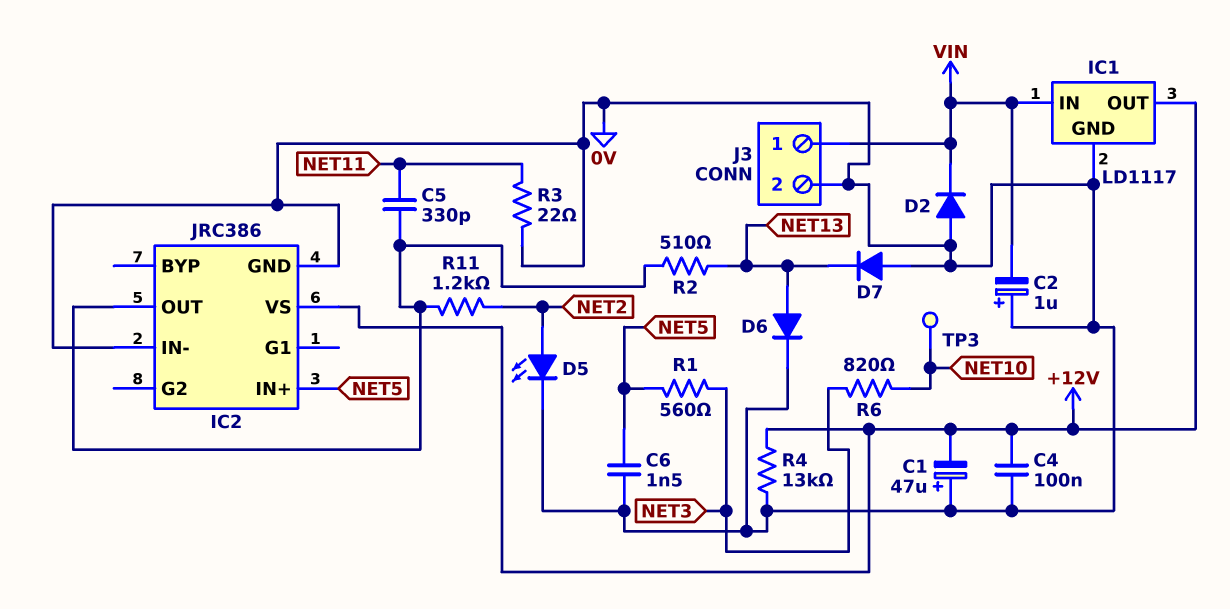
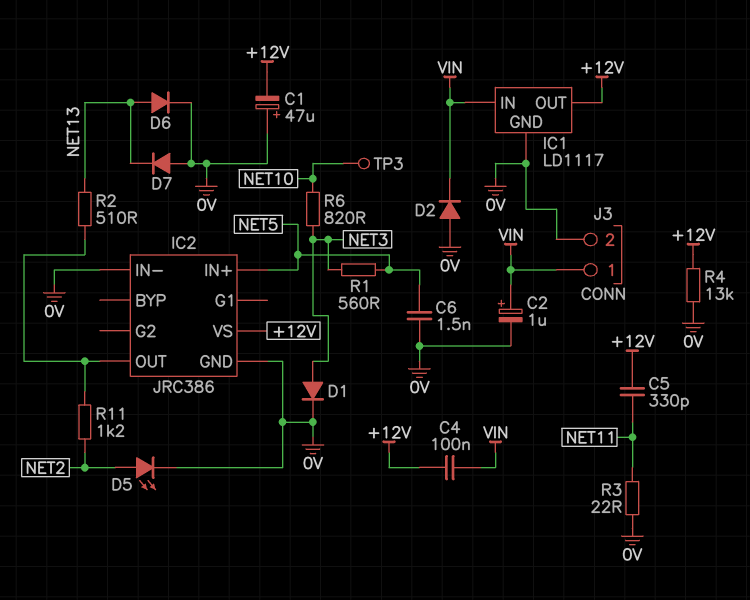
C2: 1uF (plus 0V, minus VIN) -> 1uF (plus VIN, minus 0V)
C4: 100nF (+12V, 0V) -> 100nF (+12V, VIN)
C5: 330pF (IC2/OUT, NET11) -> 330pF (+12V, NET11)
D1: none -> diode (A NET3, K 0V)

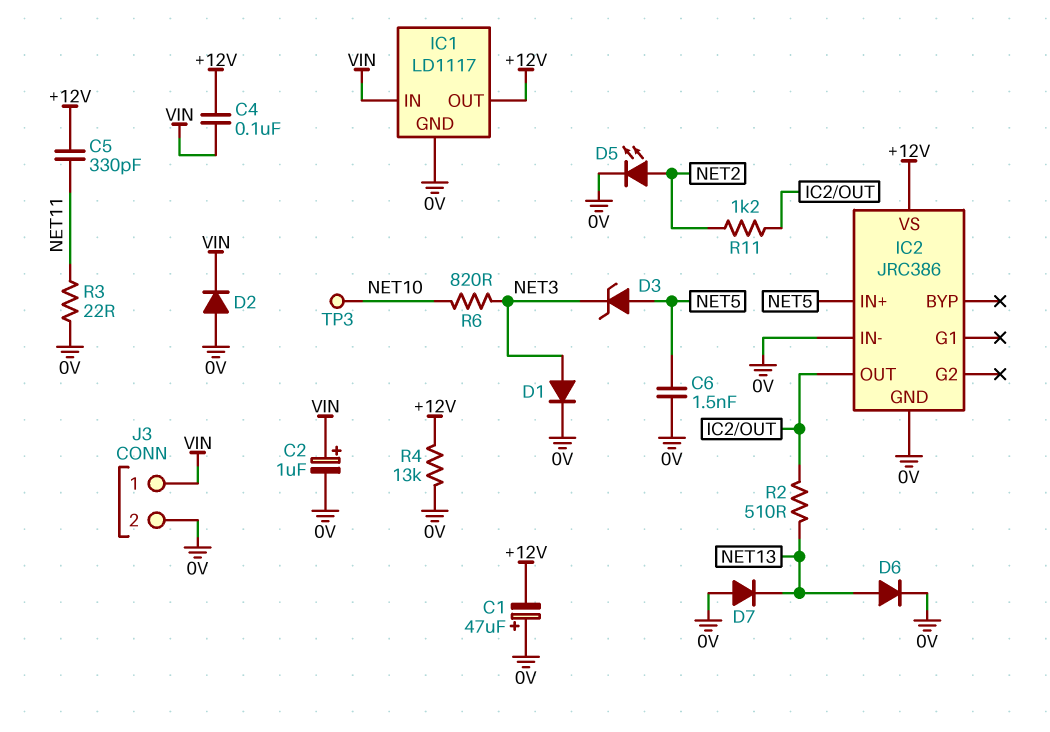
D3: none -> zener (A NET5, K NET3)
R1: 560 (NET3, NET5) -> none

